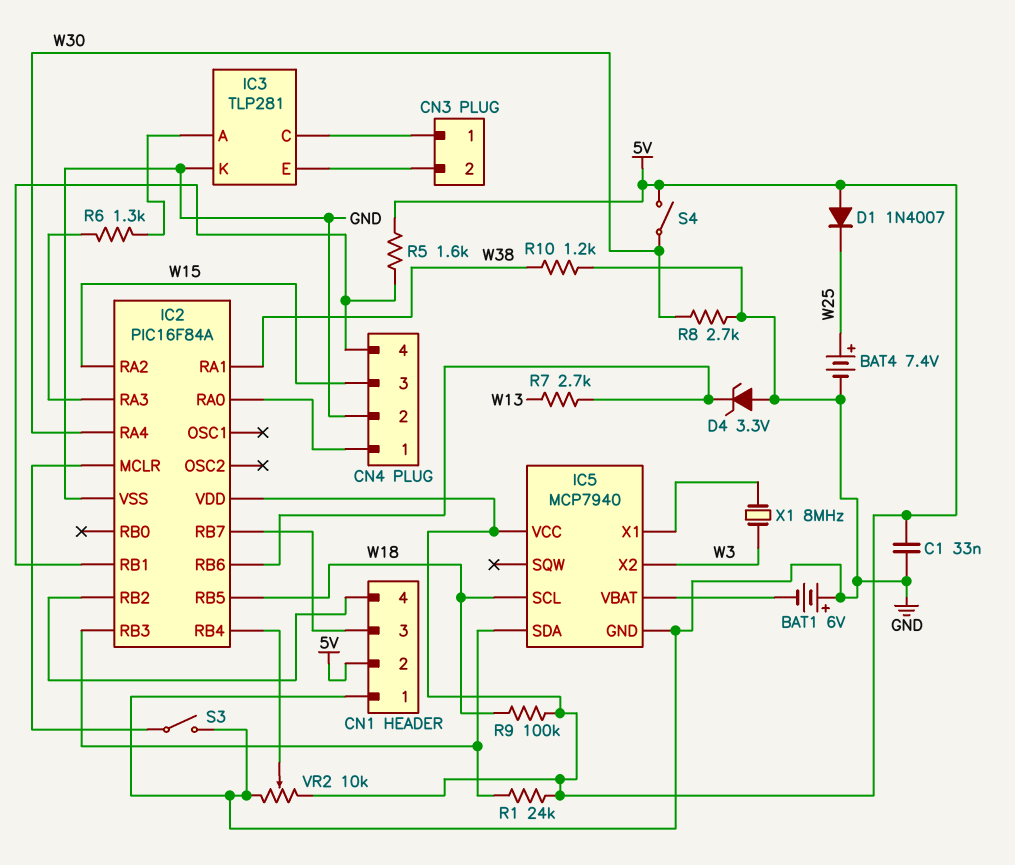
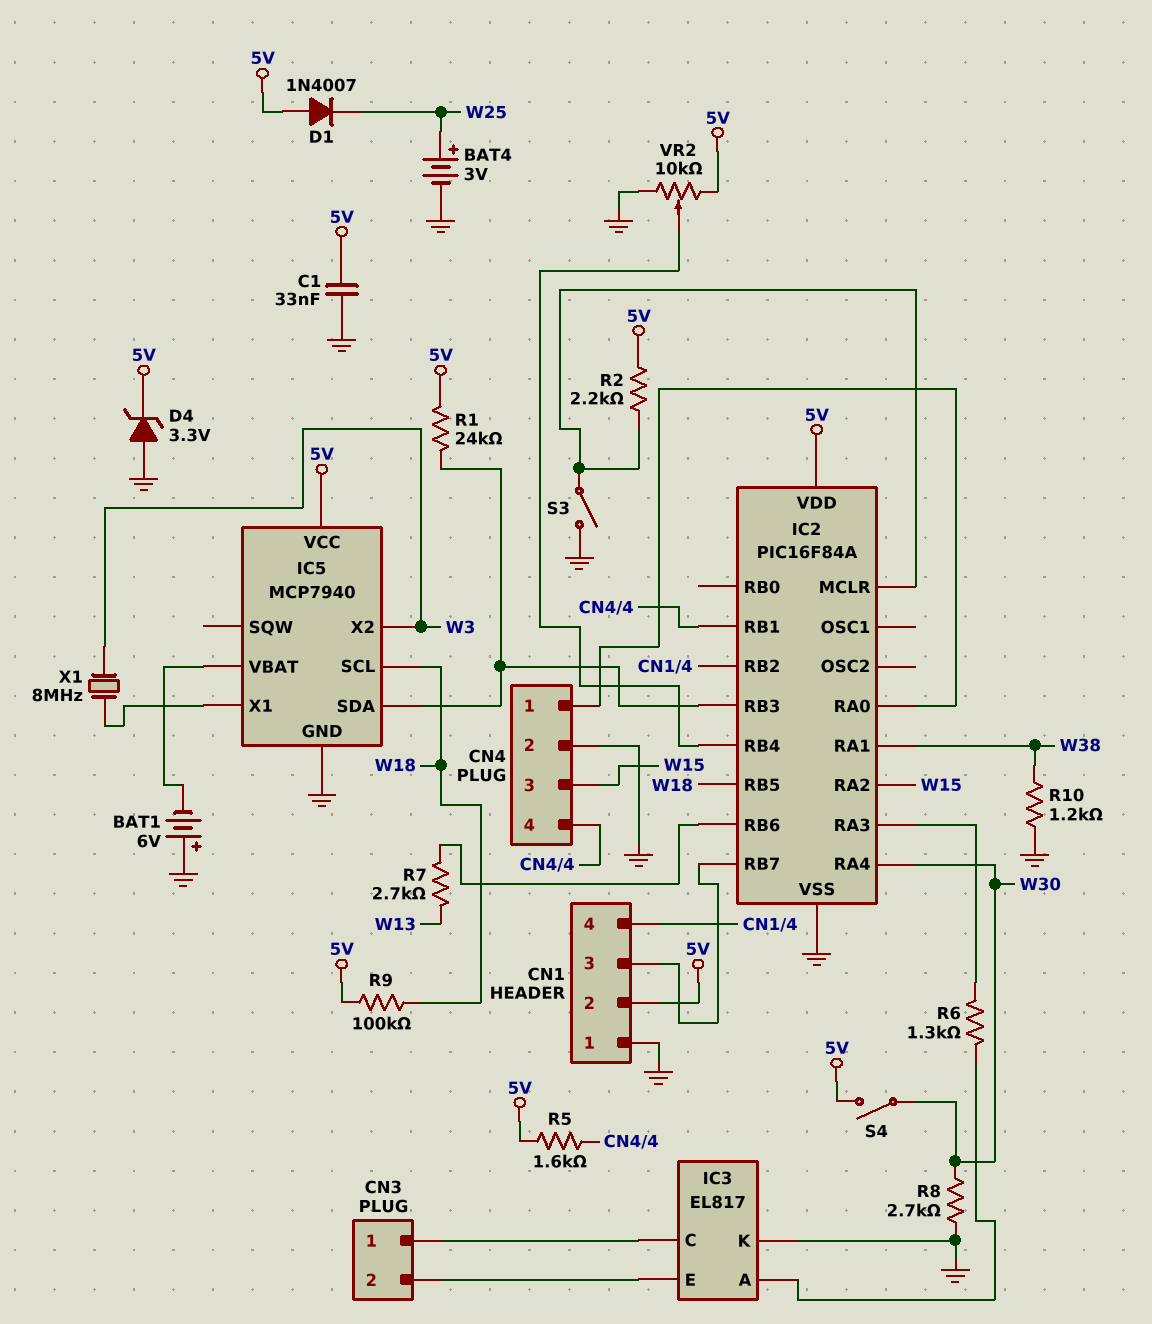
BAT4: 7.4V (plus W25, minus GND) -> 3V (plus W25, minus GND)
D4: zener 3.3V (A GND, K IC2/RB6) -> zener 3.3V (A GND, K 5V)
IC3: TLP281 -> EL817
R2: none -> 2.2k (5V, IC2/MCLR)

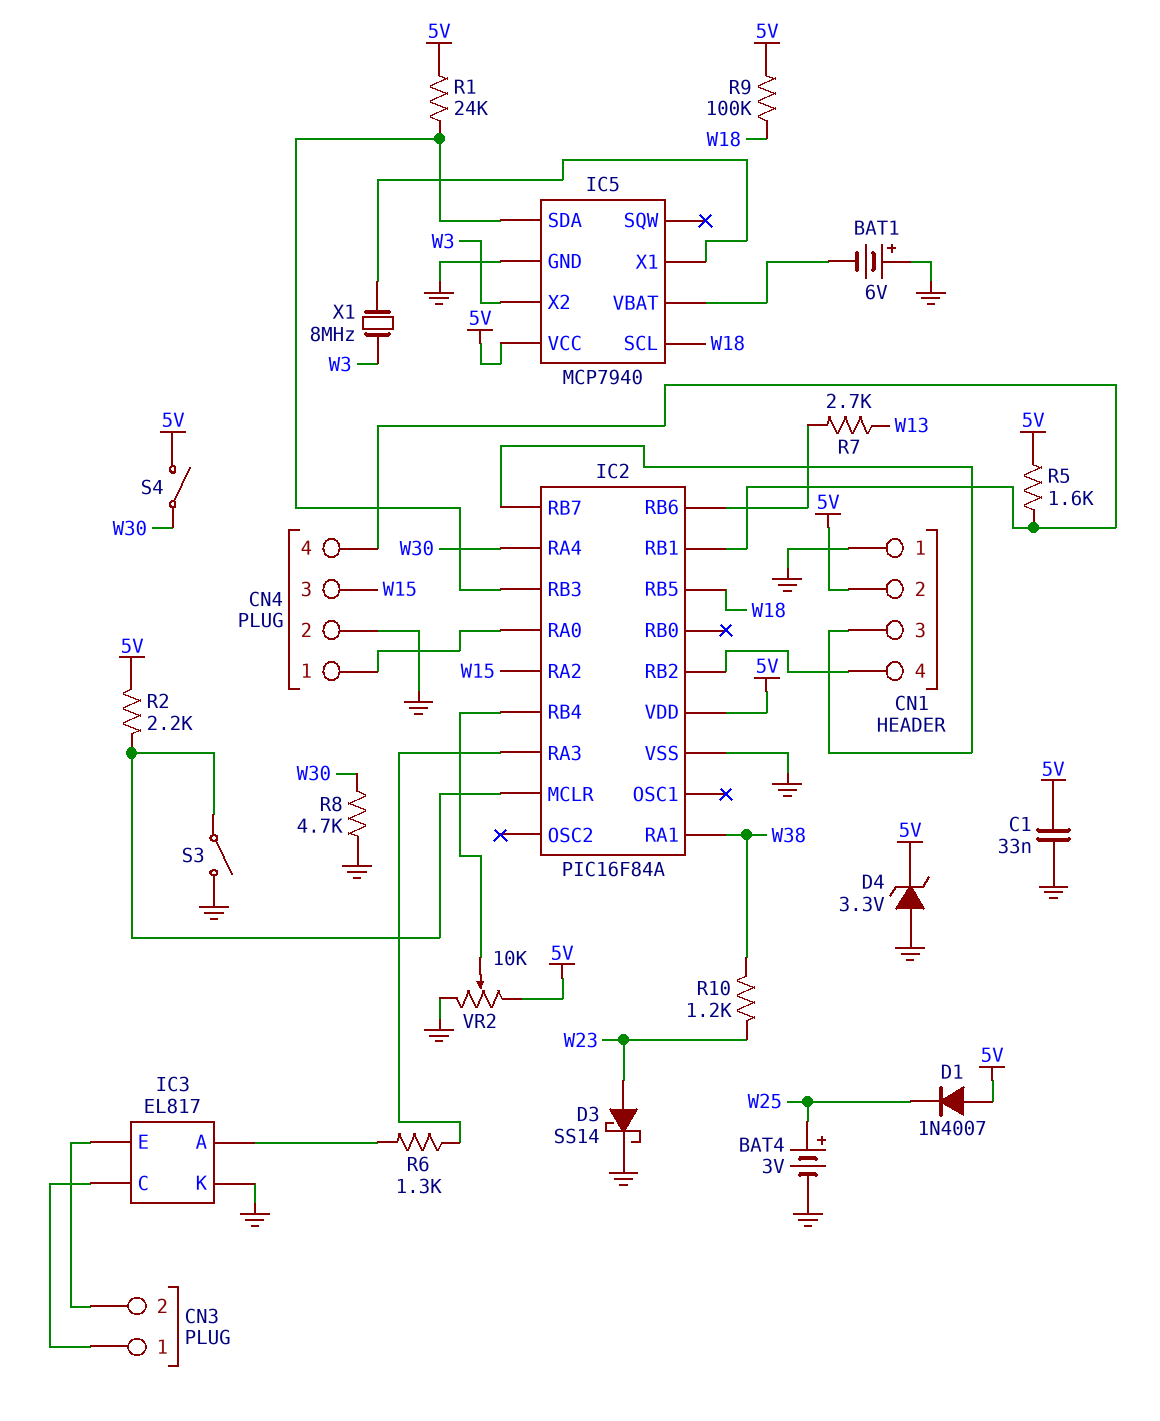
D3: none -> schottky SS14 (A W23, K GND)
R8: 2.7k (GND, W30) -> 4.7k (GND, W30)
R10: 1.2k (GND, W38) -> 1.2k (W23, W38)

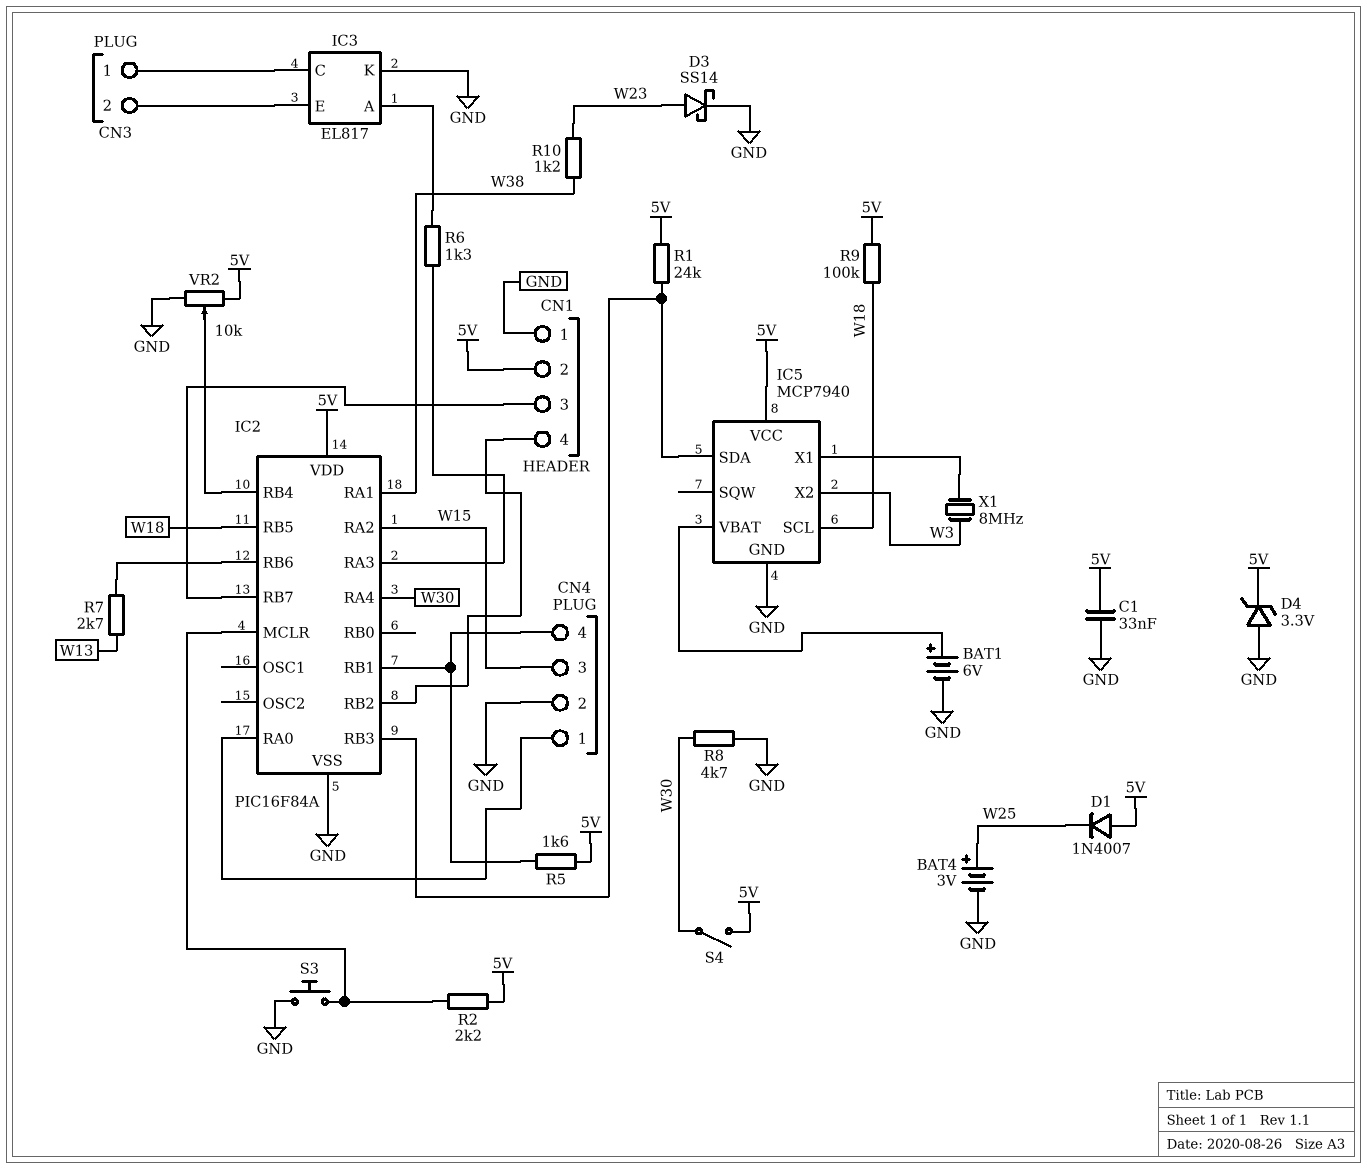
BAT1: 6V (plus GND, minus IC5/VBAT) -> 6V (plus IC5/VBAT, minus GND)
S3: switch (GND, IC2/MCLR) -> button (GND, IC2/MCLR)

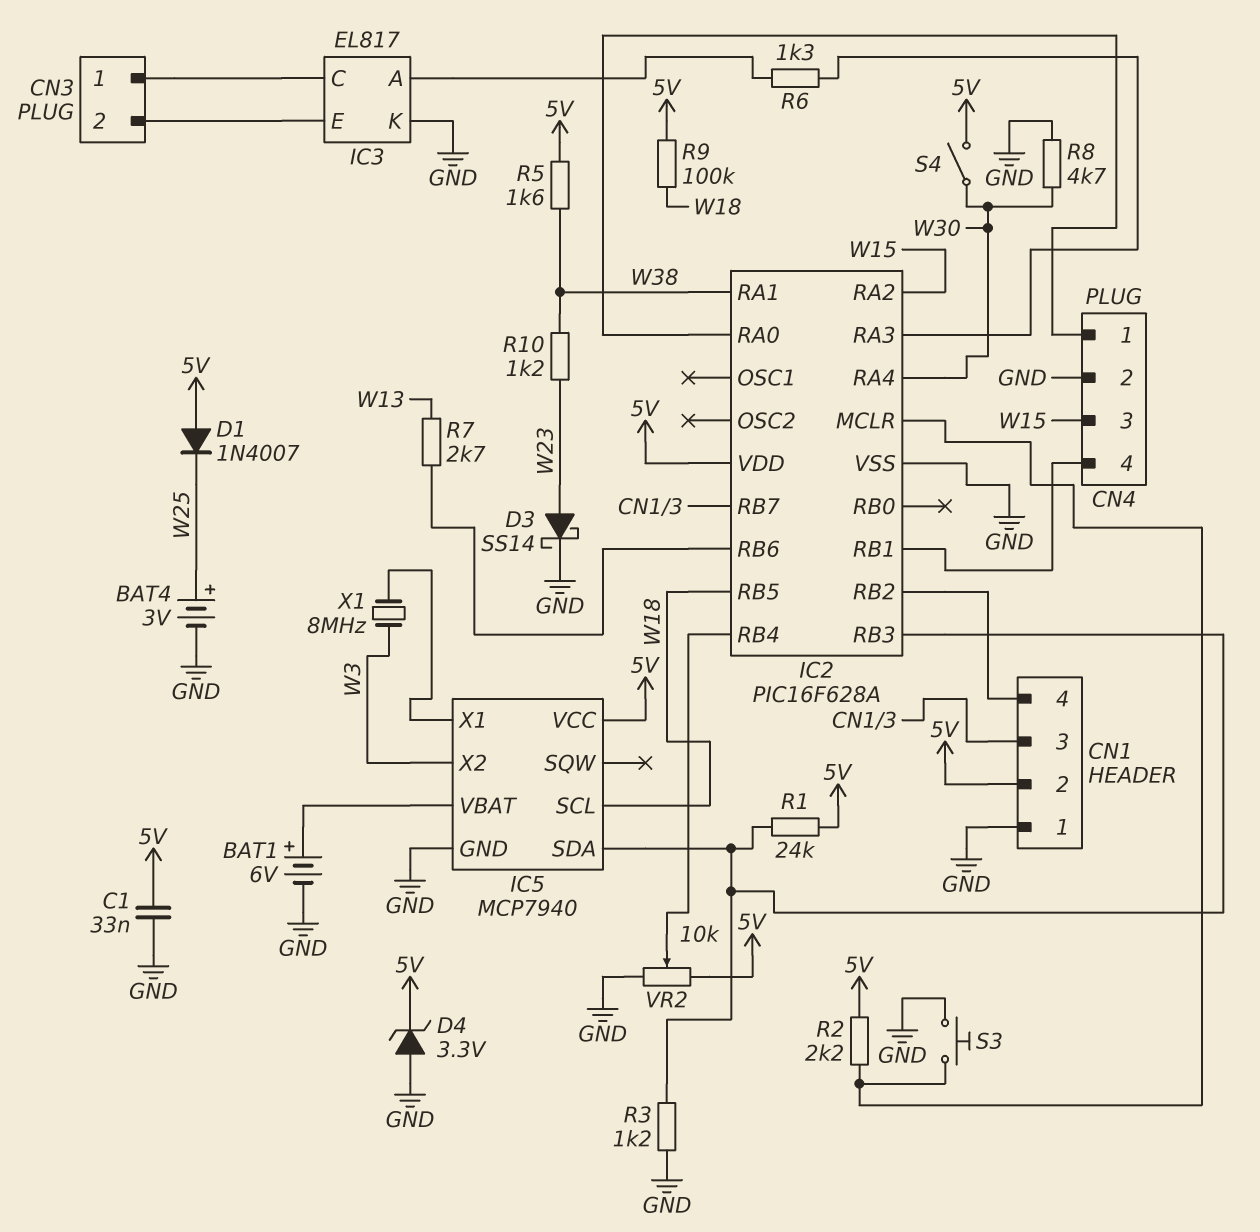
IC2: PIC16F84A -> PIC16F628A
R3: none -> 1.2k (GND, IC2/RB3)
R5: 1.6k (5V, CN4/4) -> 1.6k (5V, W38)

